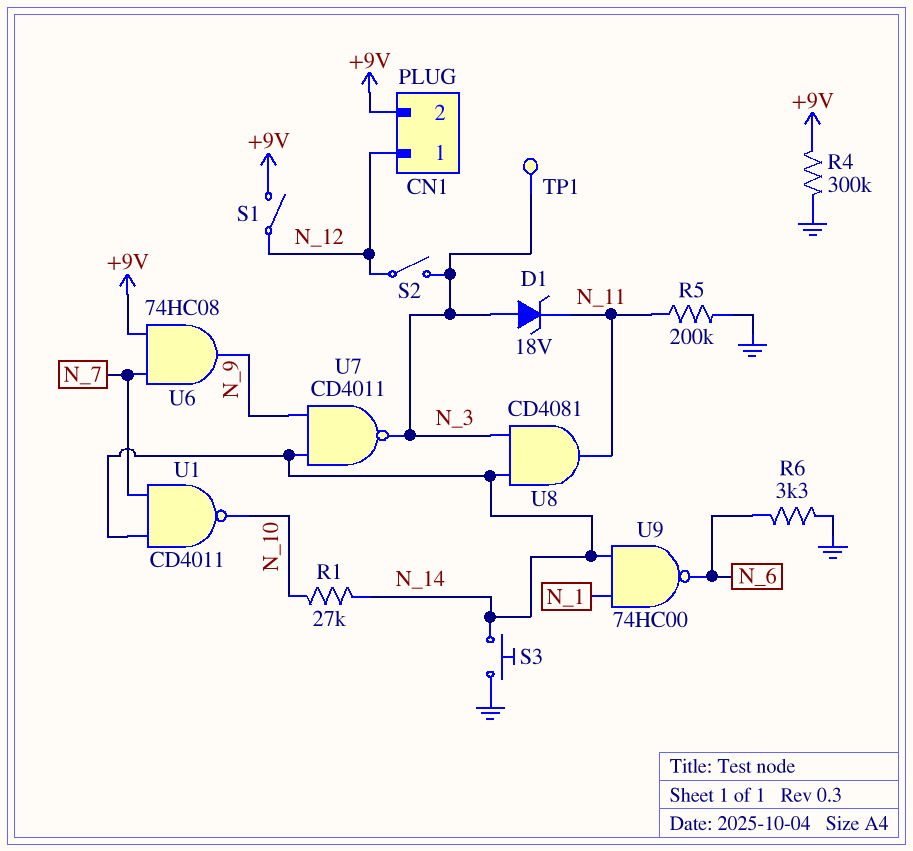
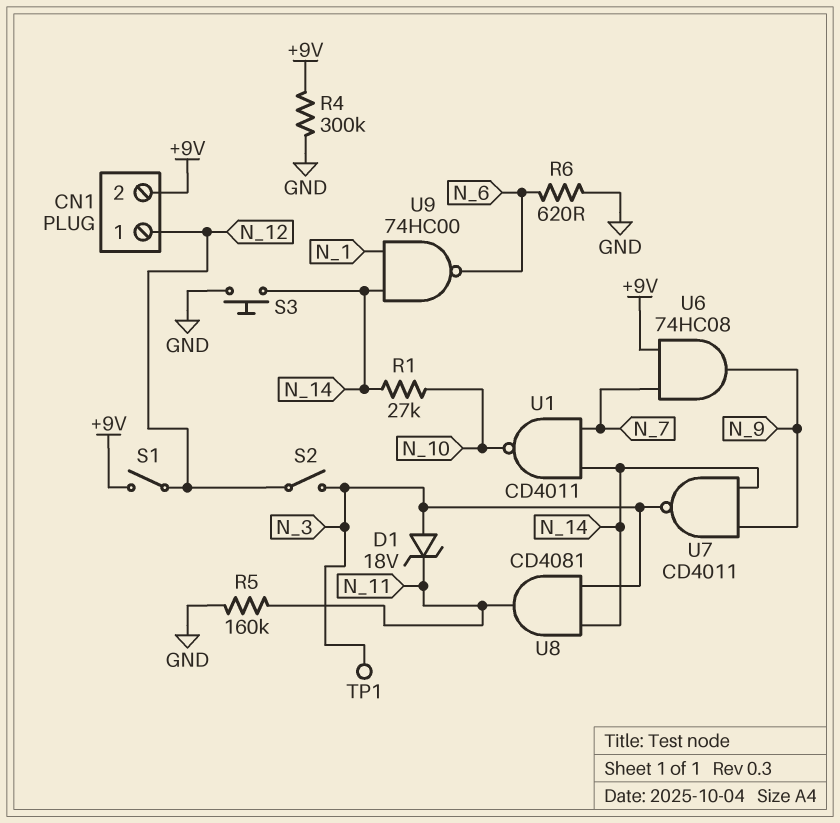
R5: 200k (GND, N_11) -> 160k (GND, N_11)
R6: 3.3k (GND, N_6) -> 620 (GND, N_6)

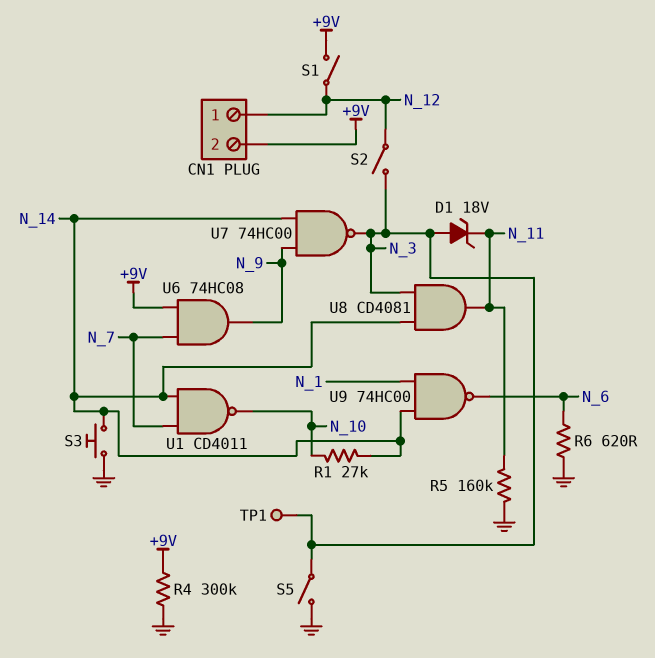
S5: none -> switch (GND, N_3)
U7: NAND CD4011 (in N_9, in N_14, out N_3) -> NAND 74HC00 (in N_9, in N_14, out N_3)

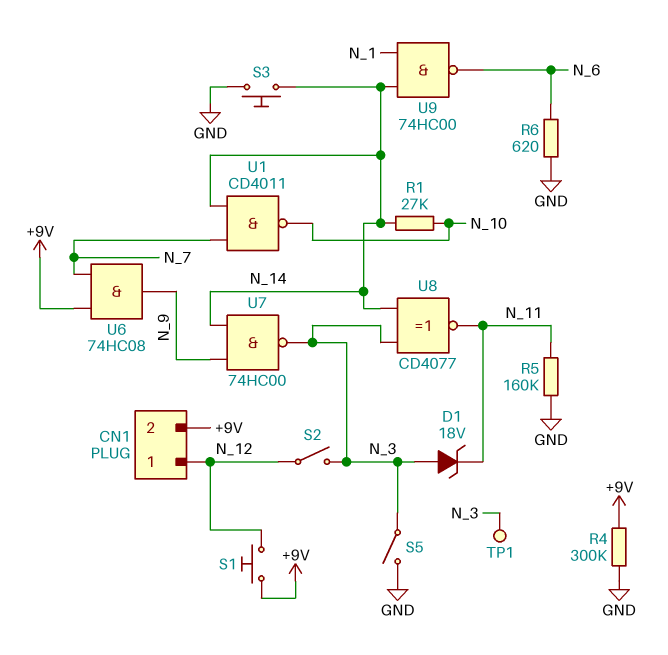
S1: switch (+9V, N_12) -> button (+9V, N_12)
U8: AND CD4081 (in N_3, in N_14, out N_11) -> XNOR CD4077 (in N_3, in N_14, out N_11)

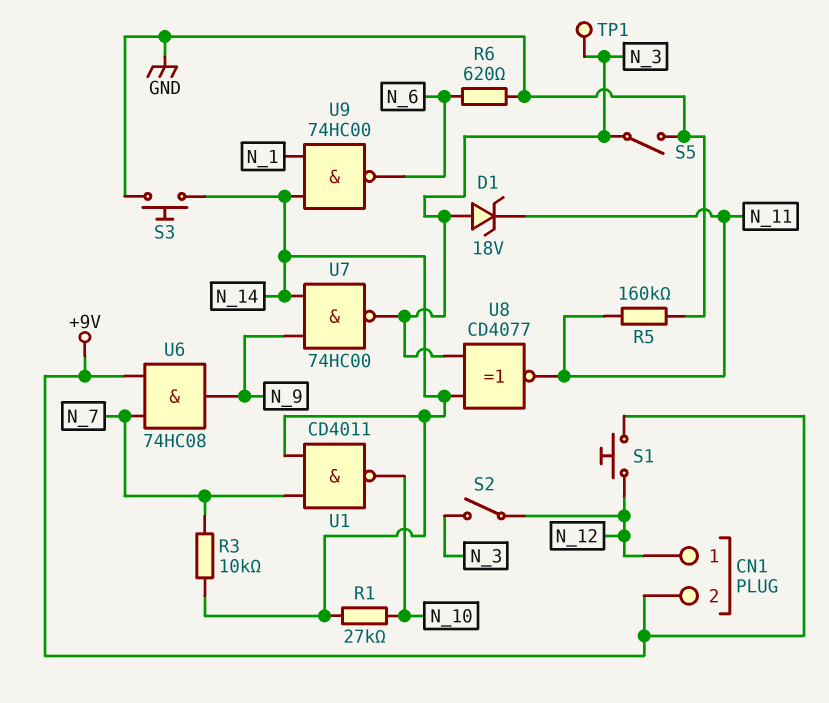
R3: none -> 10k (N_7, N_14)
R4: 300k (+9V, GND) -> none

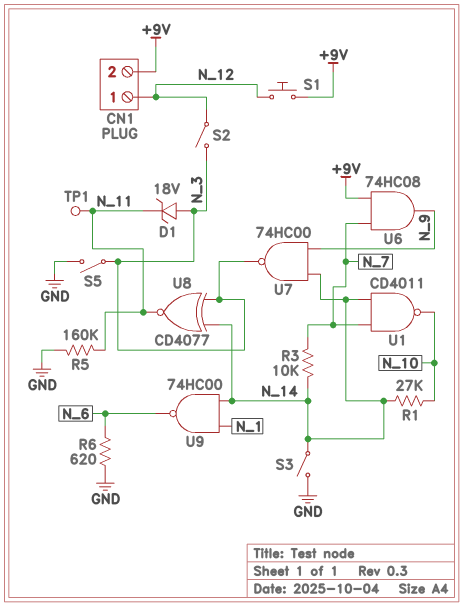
S3: button (GND, N_14) -> switch (GND, N_14)
TP1: test point (N_3) -> test point (N_11)

